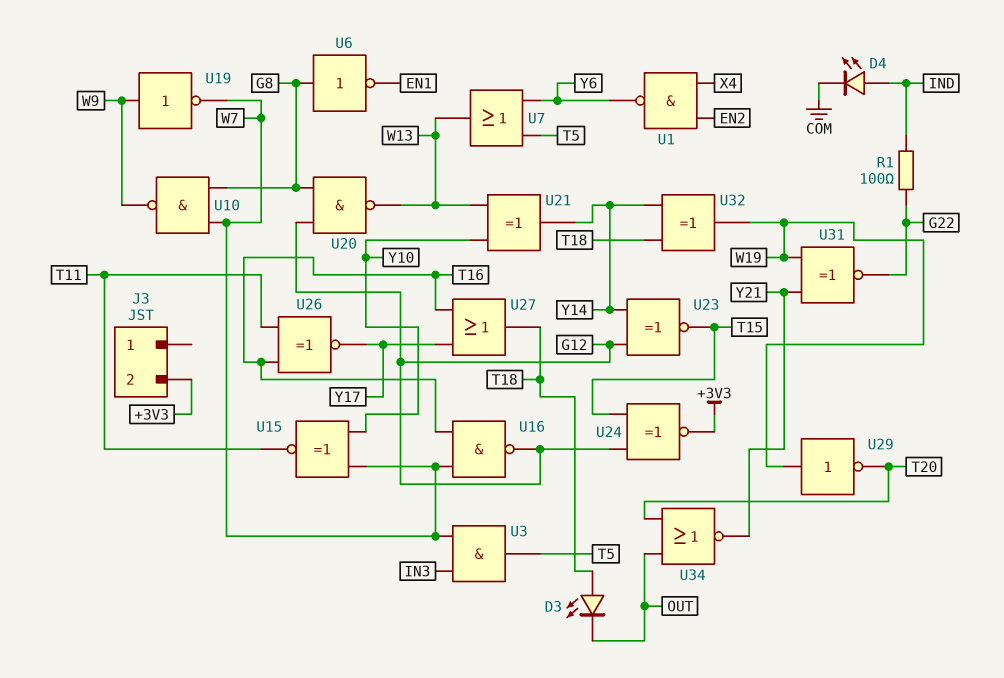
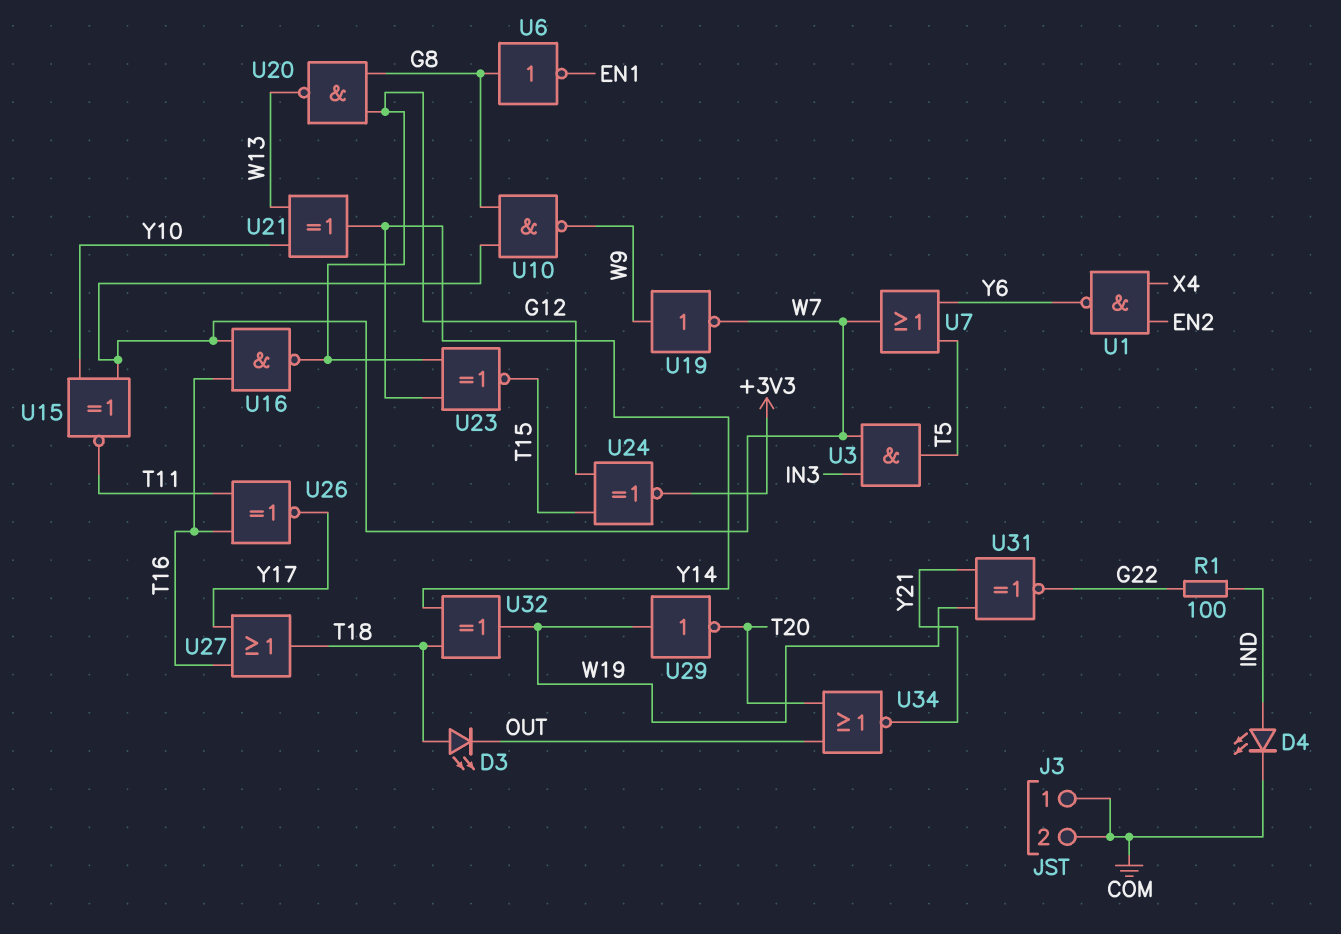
J3 pin 1: none -> COM
J3 pin 2: +3V3 -> COM
U7: OR (in T5, in Y6, out W13) -> OR (in T5, in Y6, out W7)

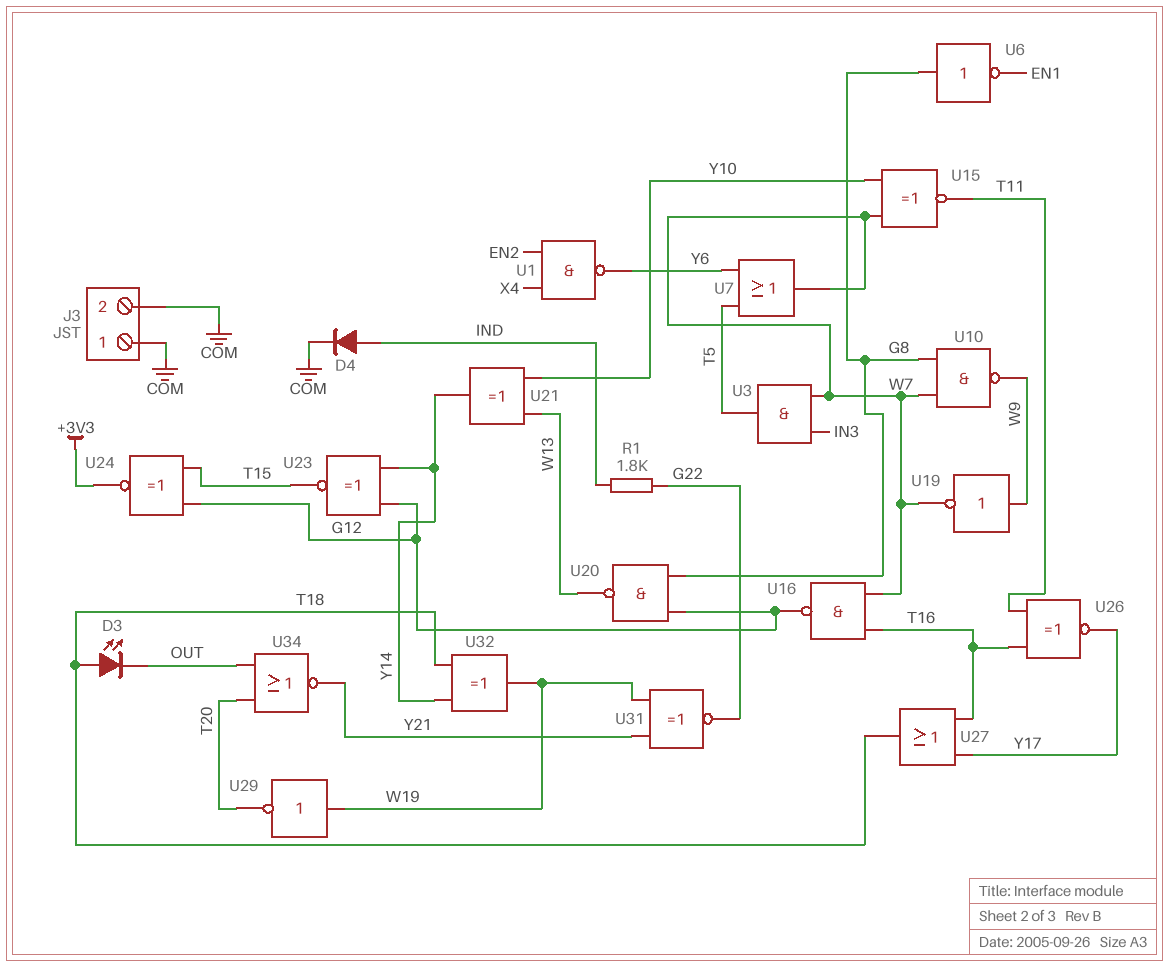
D4: LED (A IND, K COM) -> diode (A IND, K COM)
R1: 100 (G22, IND) -> 1.8k (G22, IND)

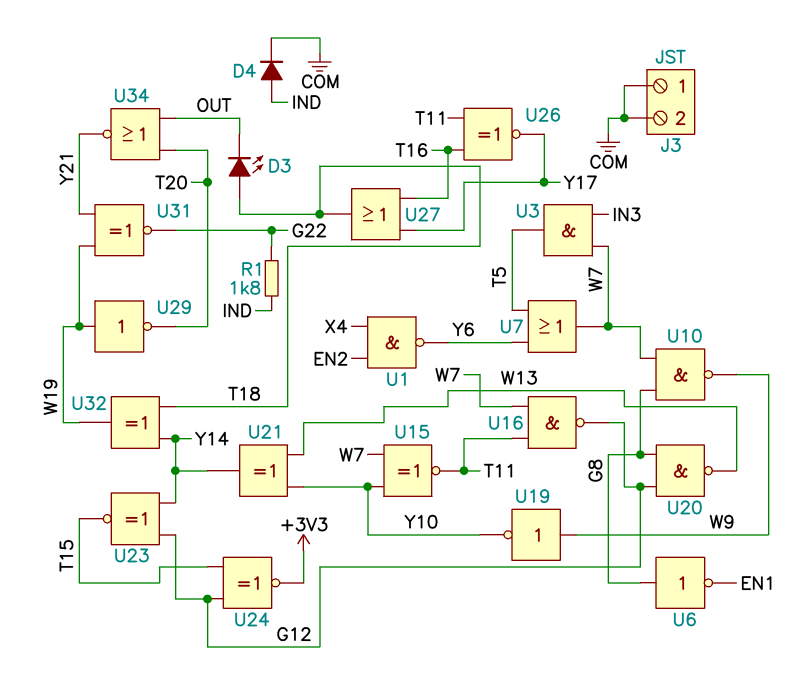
U16: NAND (in T16, in W7, out G12) -> NAND (in T11, in W7, out G12)
U19: NOT (in W9, out W7) -> NOT (in W9, out Y10)

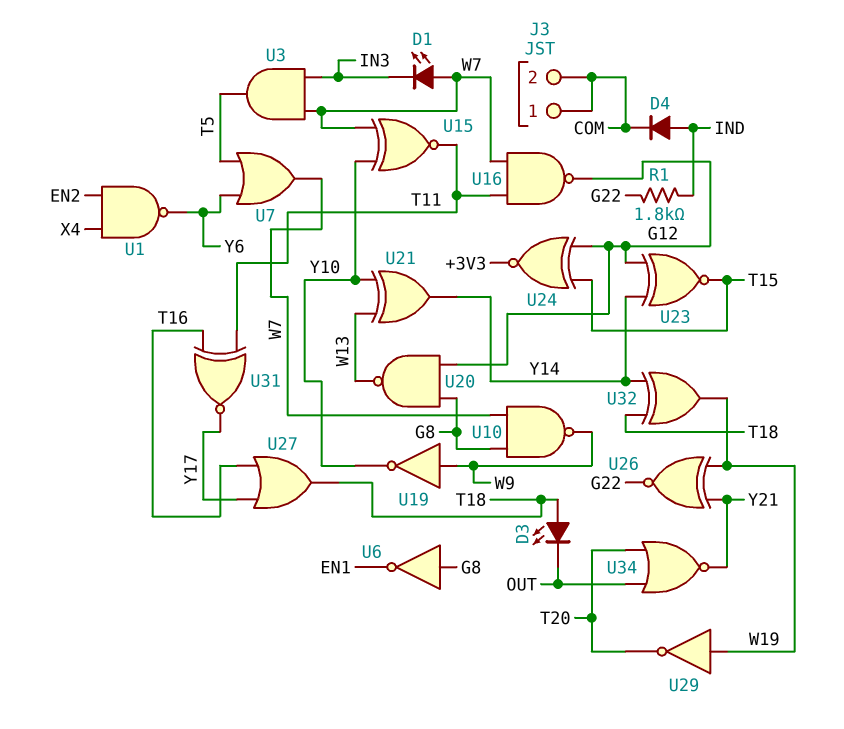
D1: none -> LED (A W7, K IN3)
U26: XNOR (in T11, in T16, out Y17) -> XNOR (in W19, in Y21, out G22)
U31: XNOR (in W19, in Y21, out G22) -> XNOR (in T11, in T16, out Y17)

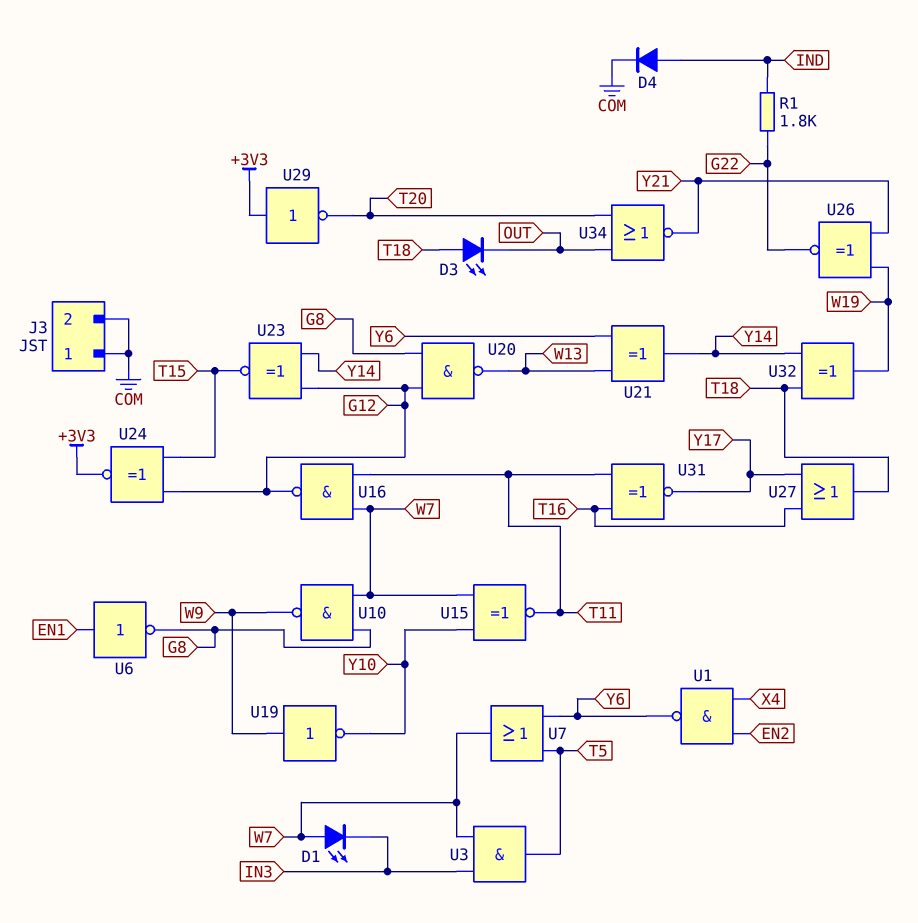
U6: NOT (in G8, out EN1) -> NOT (in EN1, out G8)
U21: XOR (in W13, in Y10, out Y14) -> XOR (in W13, in Y6, out Y14)
U29: NOT (in W19, out T20) -> NOT (in +3V3, out T20)

